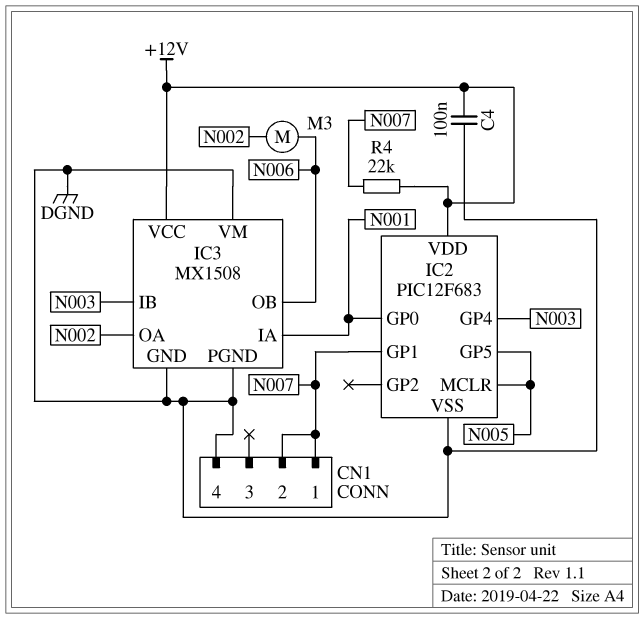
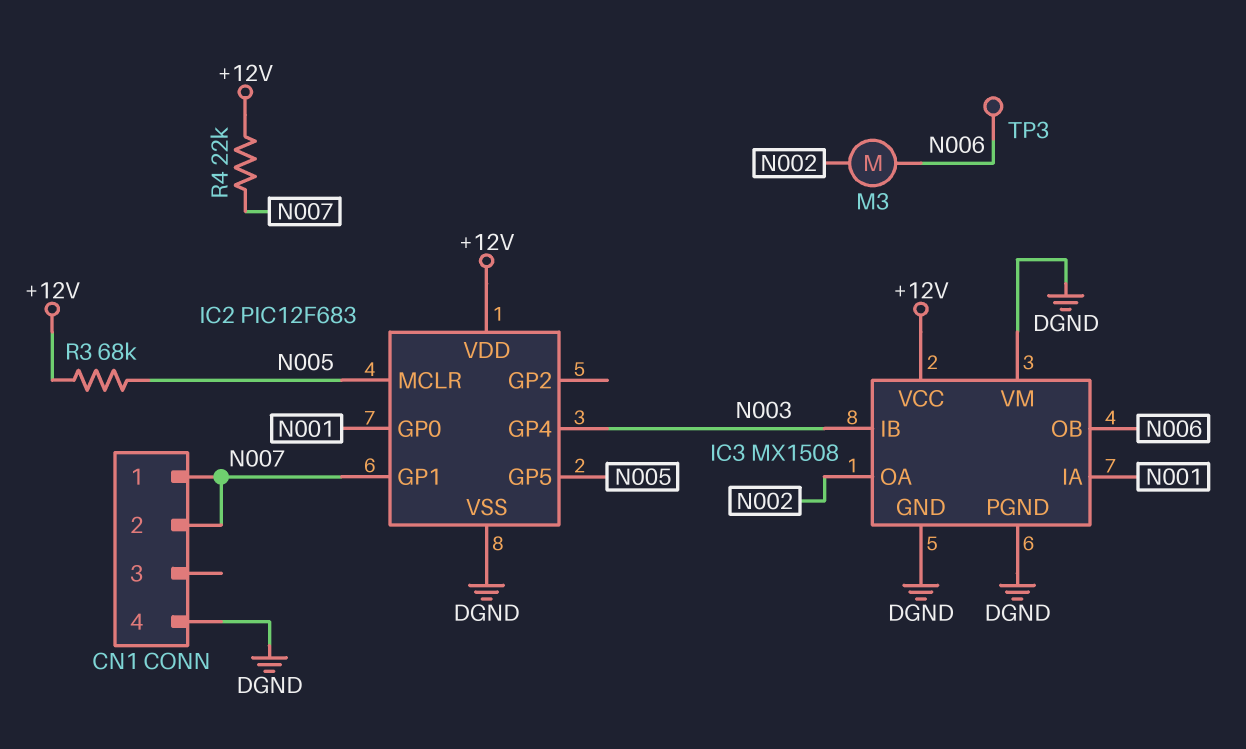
C4: 100nF (+12V, DGND) -> none
R3: none -> 68k (+12V, N005)
TP3: none -> test point (N006)

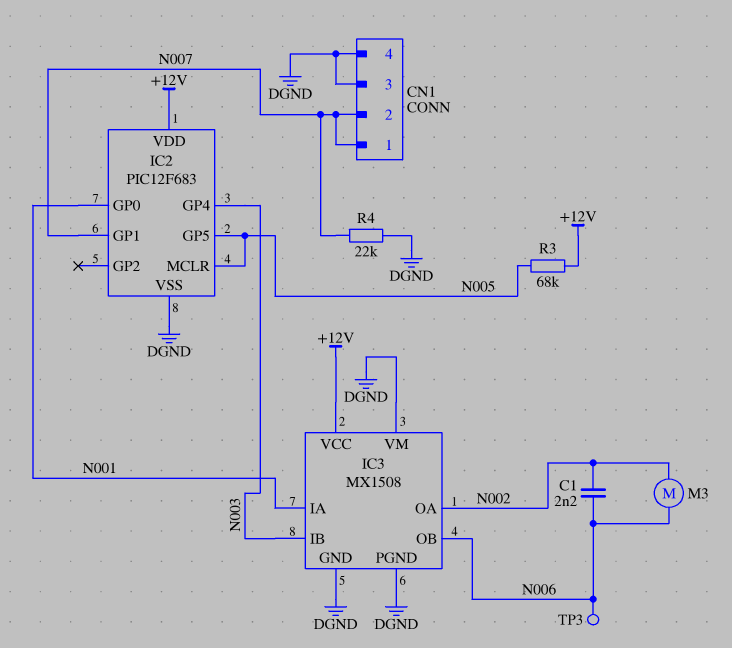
C1: none -> 2.2nF (N002, N006)
CN1 pin 3: none -> DGND
R4: 22k (+12V, N007) -> 22k (DGND, N007)

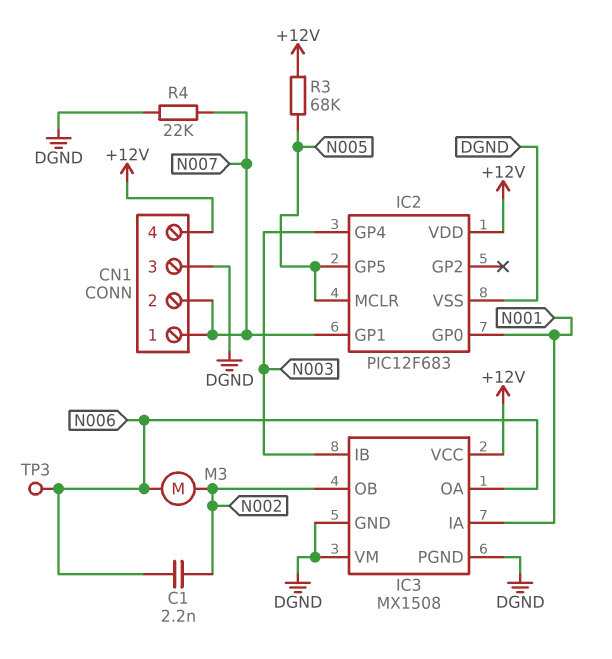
CN1 pin 4: DGND -> +12V
IC3 pin OA: N002 -> N006
IC3 pin OB: N006 -> N002

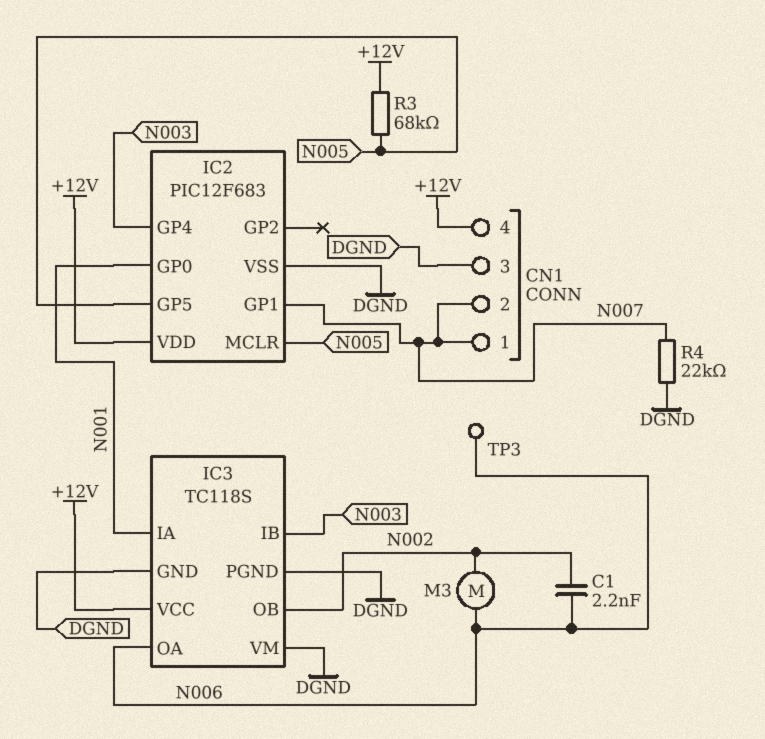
IC3: MX1508 -> TC118S

